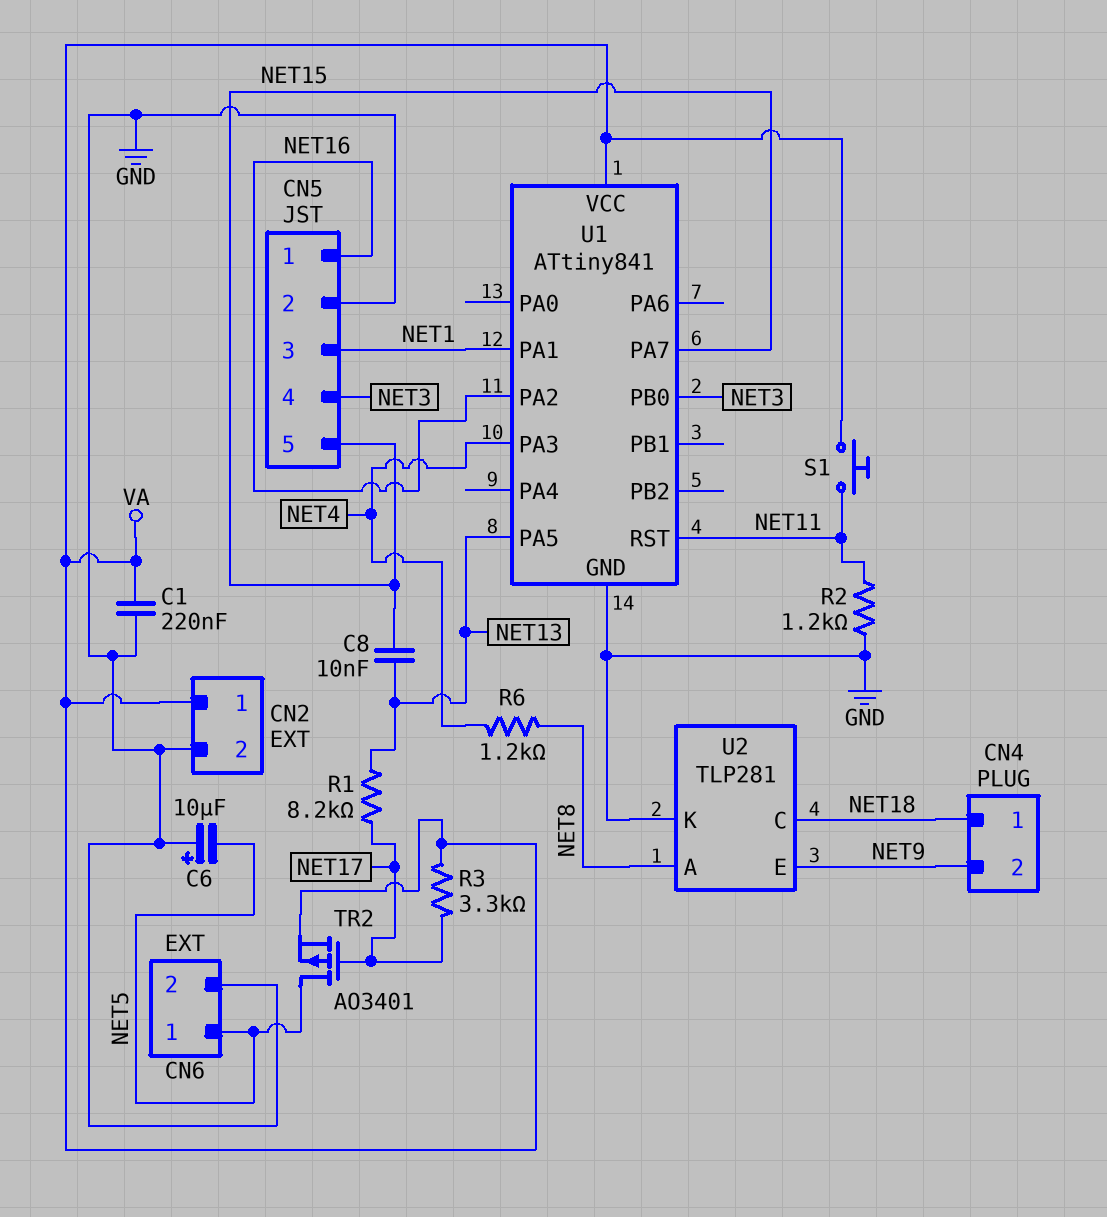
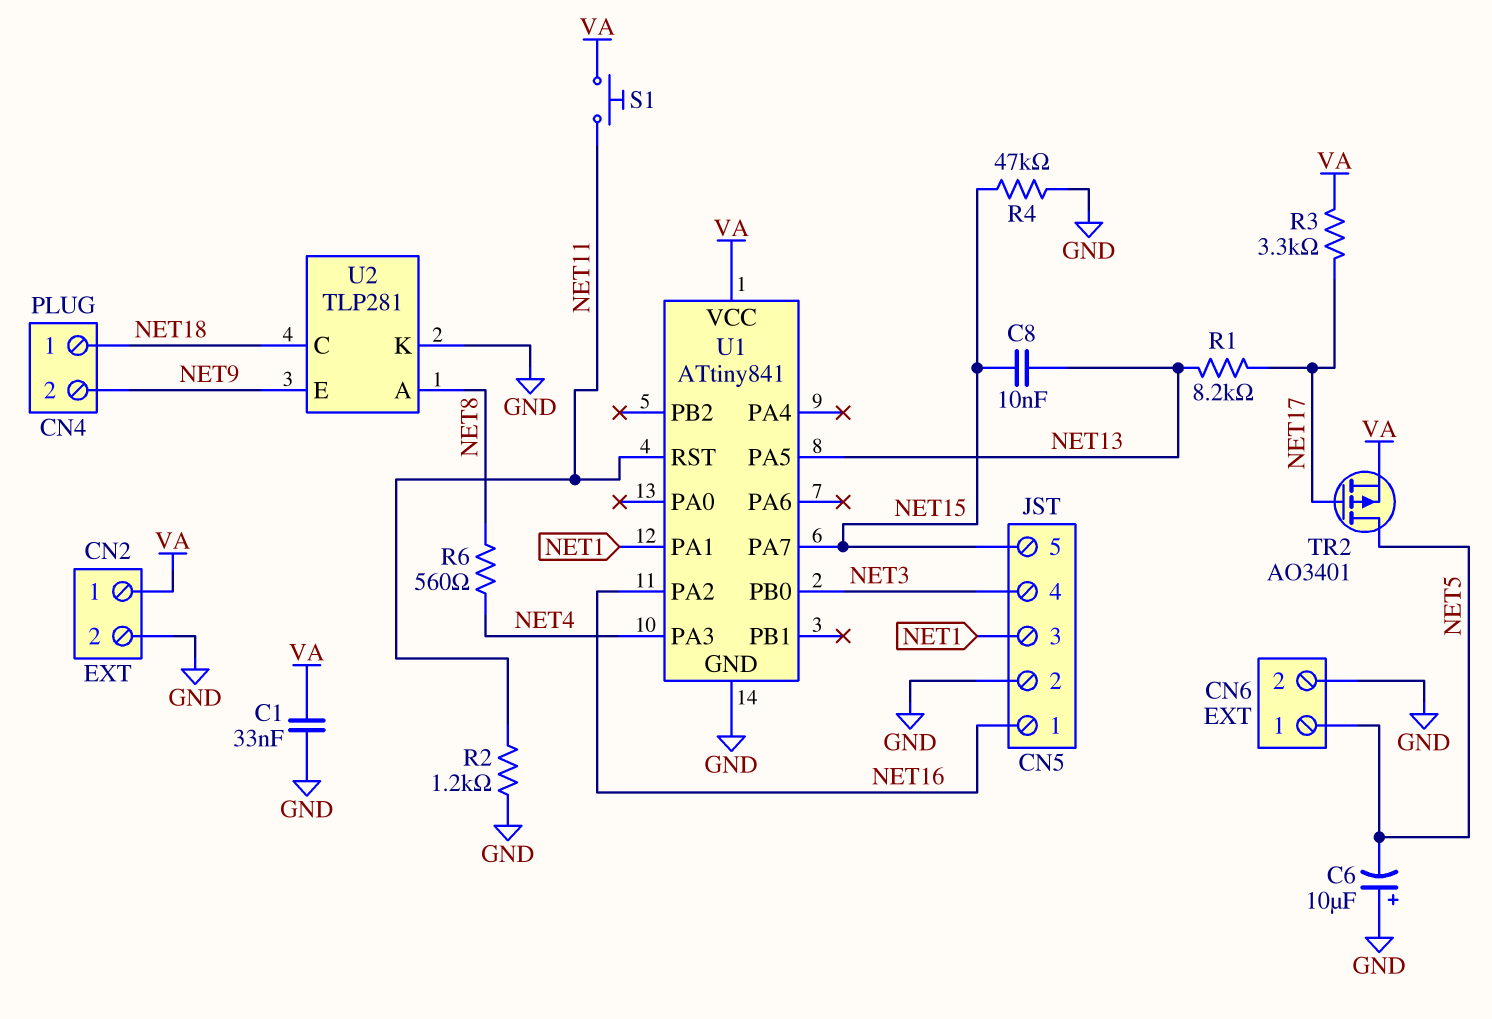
C1: 220nF (GND, VA) -> 33nF (GND, VA)
R4: none -> 47k (GND, NET15)
R6: 1.2k (NET4, NET8) -> 560 (NET4, NET8)

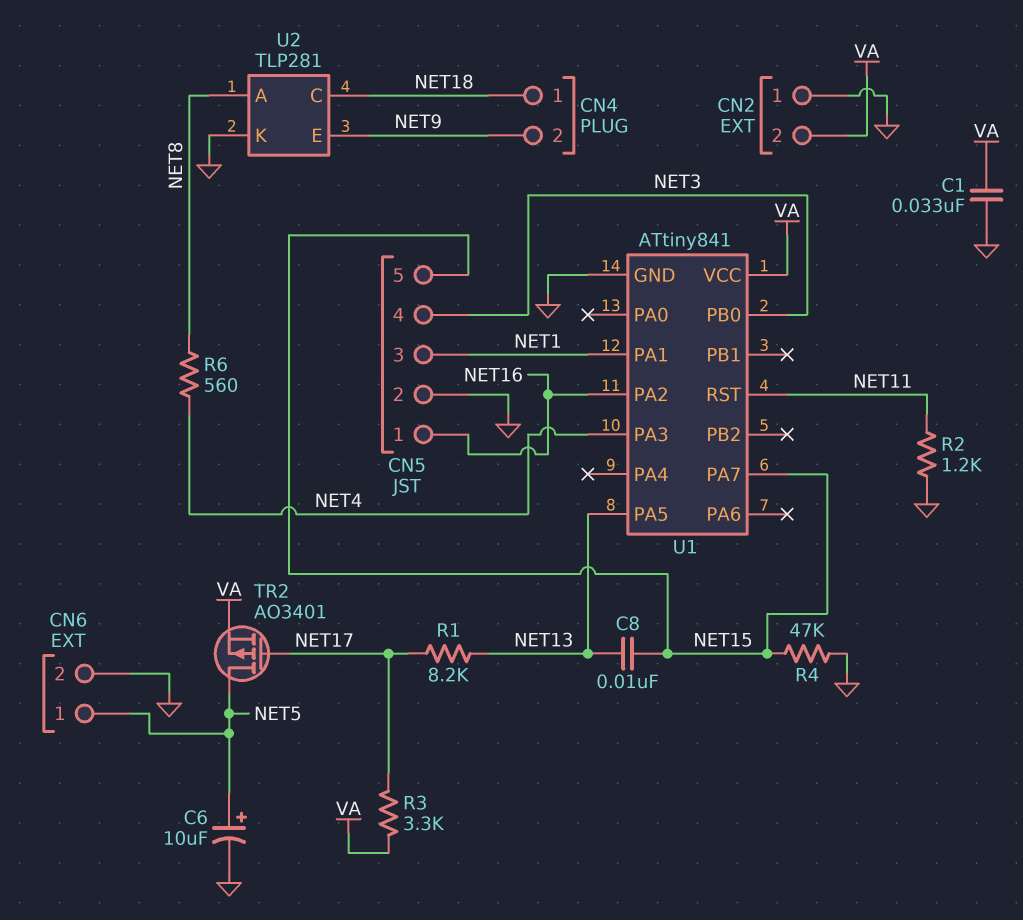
C6: 10uF (plus GND, minus NET5) -> 10uF (plus NET5, minus GND)
CN2 pin 1: VA -> GND
CN2 pin 2: GND -> VA
S1: button (NET11, VA) -> none

